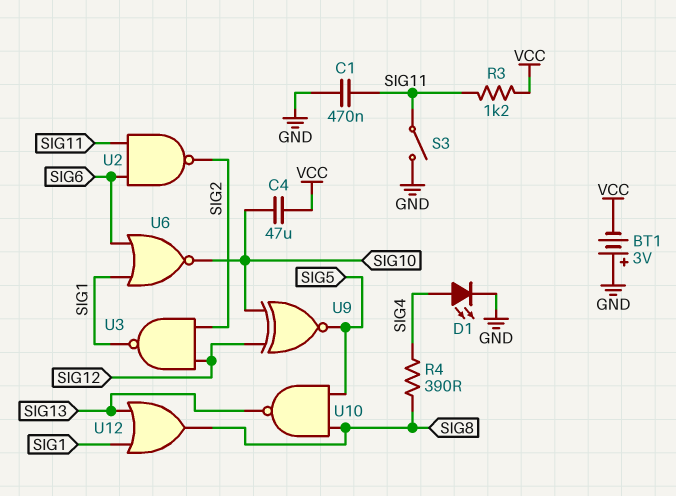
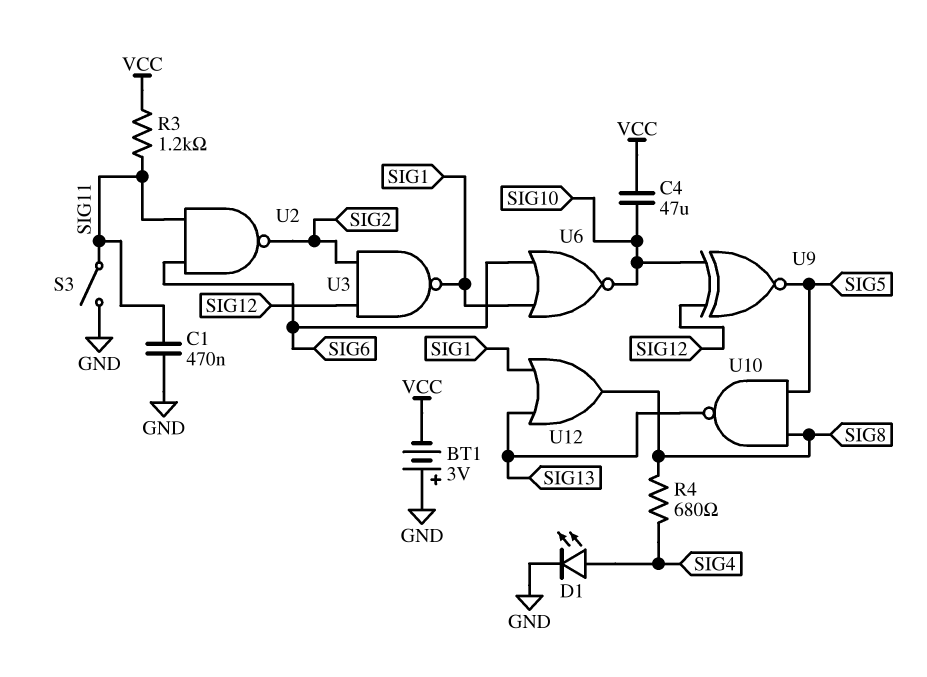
R4: 390 (SIG4, SIG8) -> 680 (SIG4, SIG8)

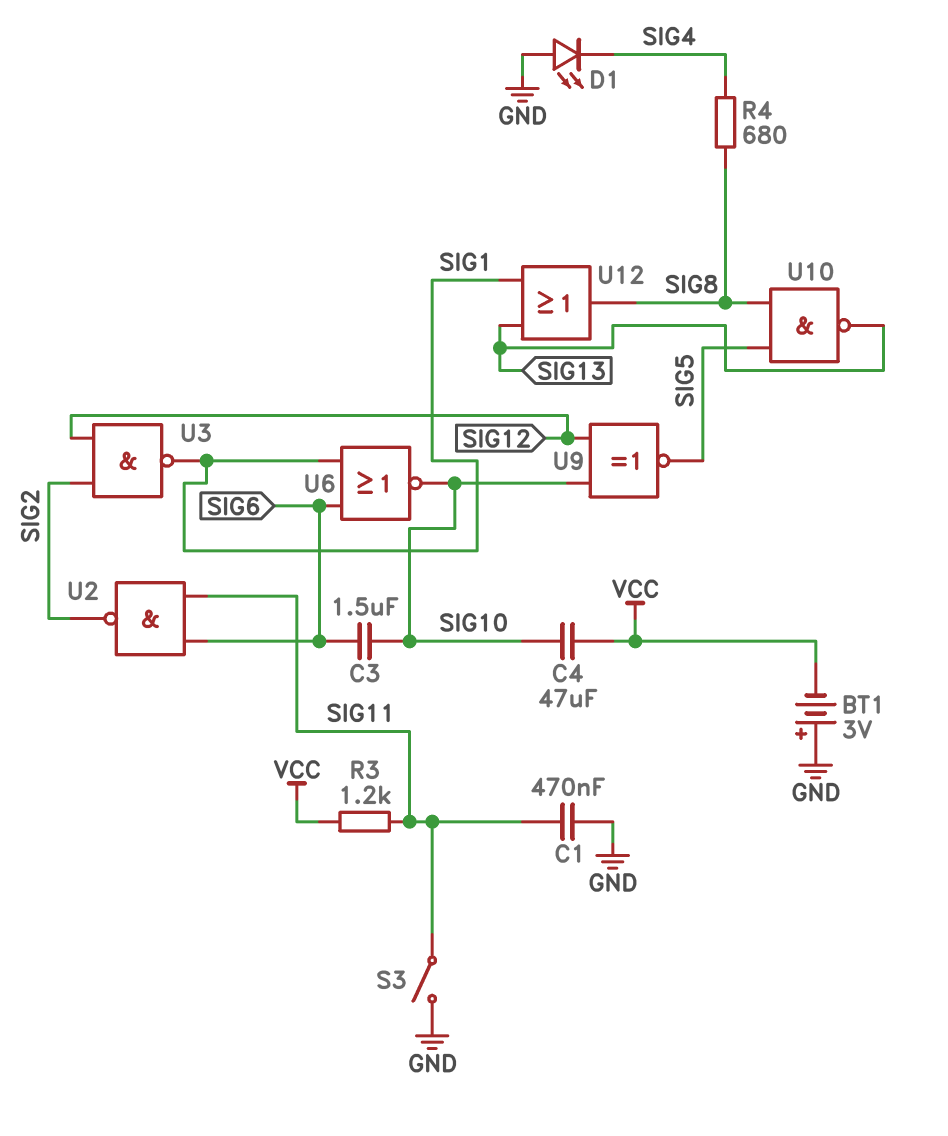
C3: none -> 1.5uF (SIG6, SIG10)
D1: LED (A SIG4, K GND) -> LED (A GND, K SIG4)

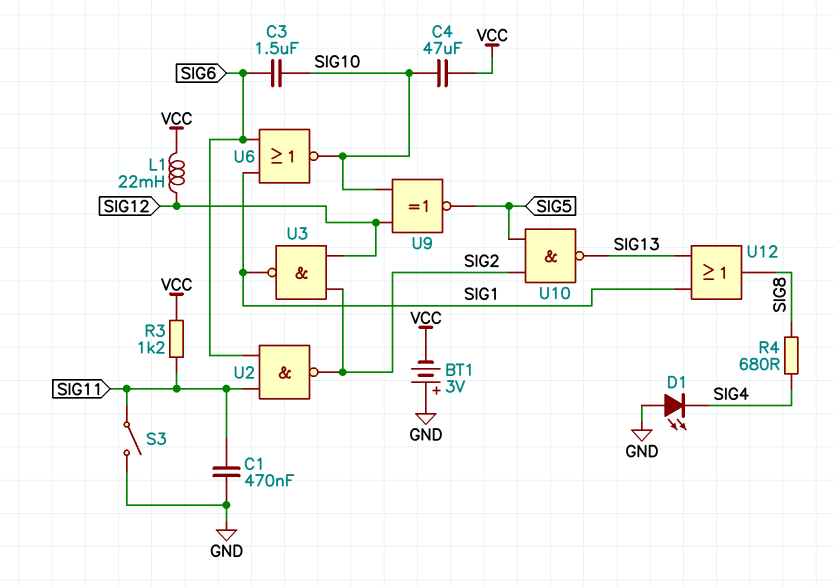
L1: none -> 22mH (SIG12, VCC)
U10: NAND (in SIG5, in SIG8, out SIG13) -> NAND (in SIG2, in SIG5, out SIG13)

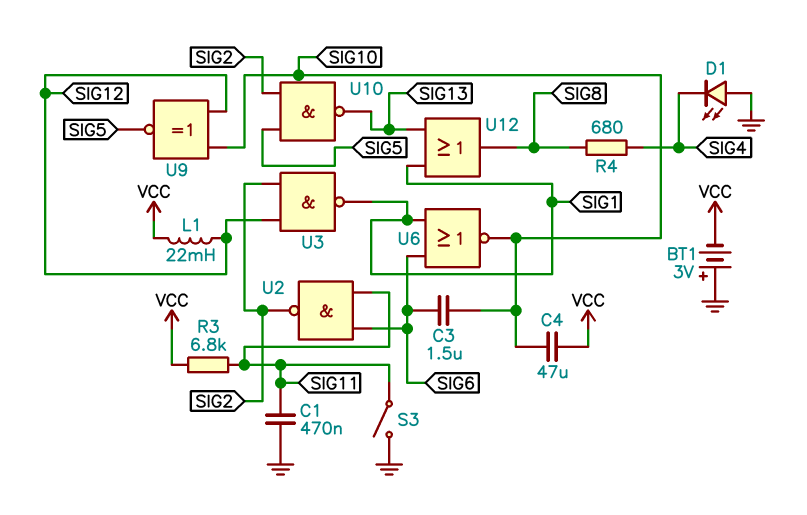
R3: 1.2k (SIG11, VCC) -> 6.8k (SIG11, VCC)

